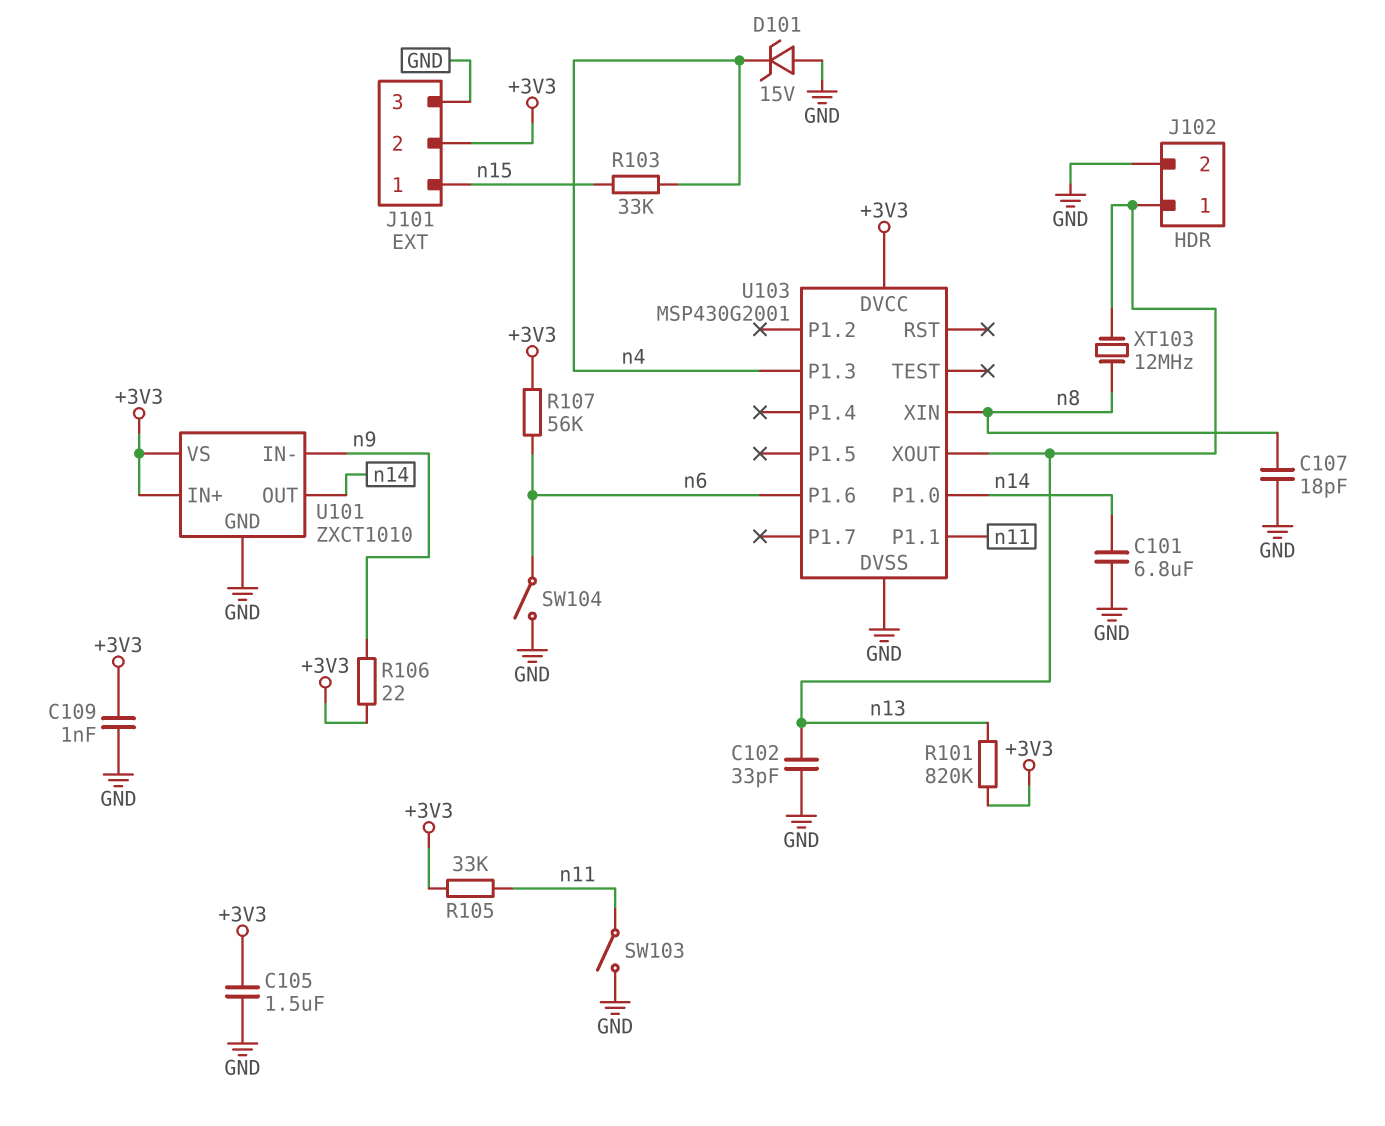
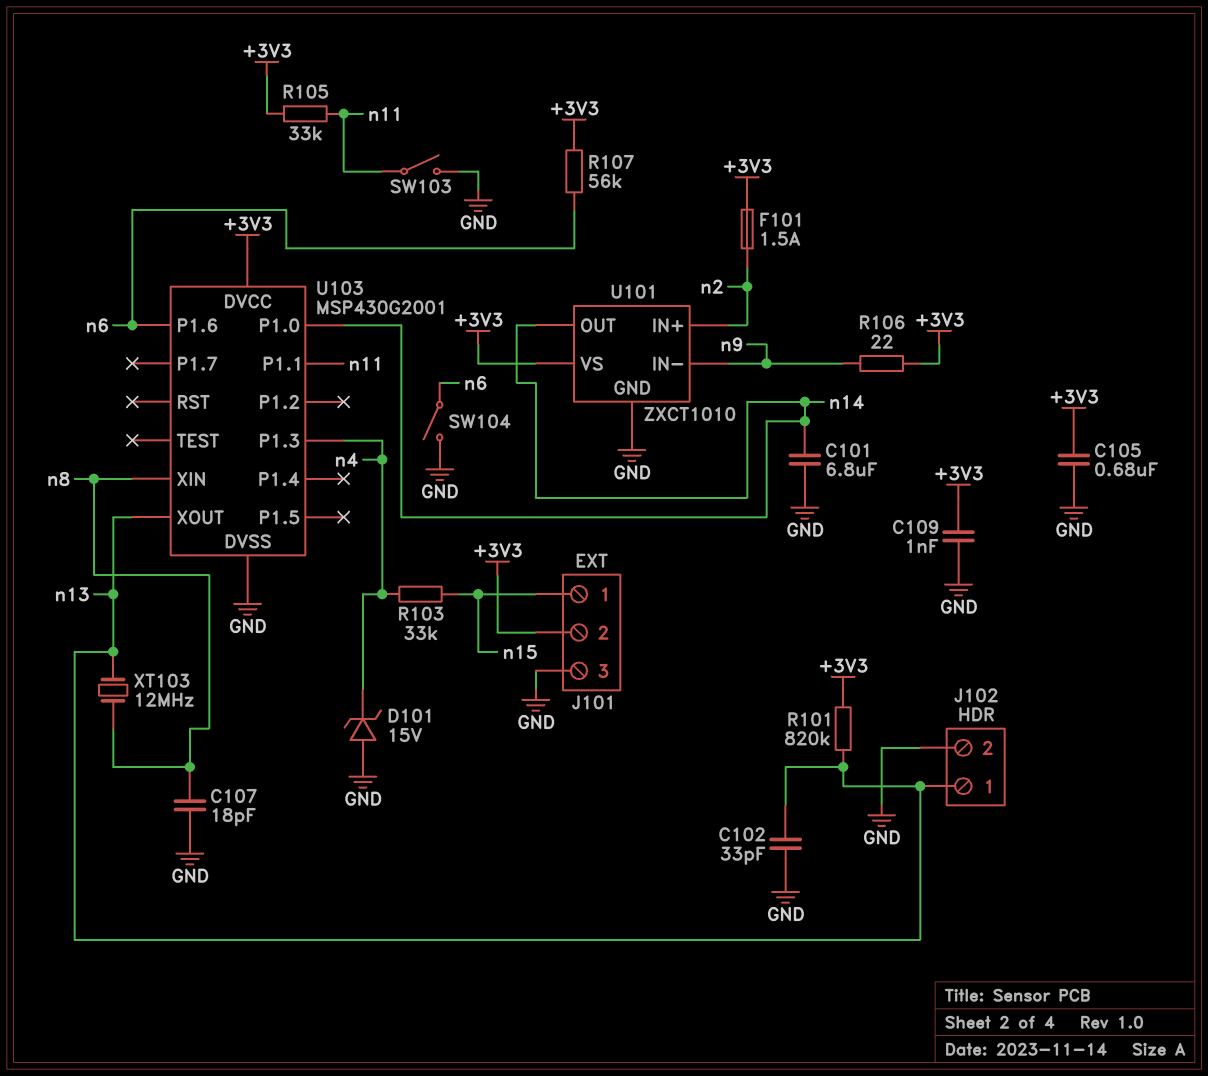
C105: 1.5uF (+3V3, GND) -> 680nF (+3V3, GND)
F101: none -> 1.5A (+3V3, n2)
U101 pin IN+: +3V3 -> n2

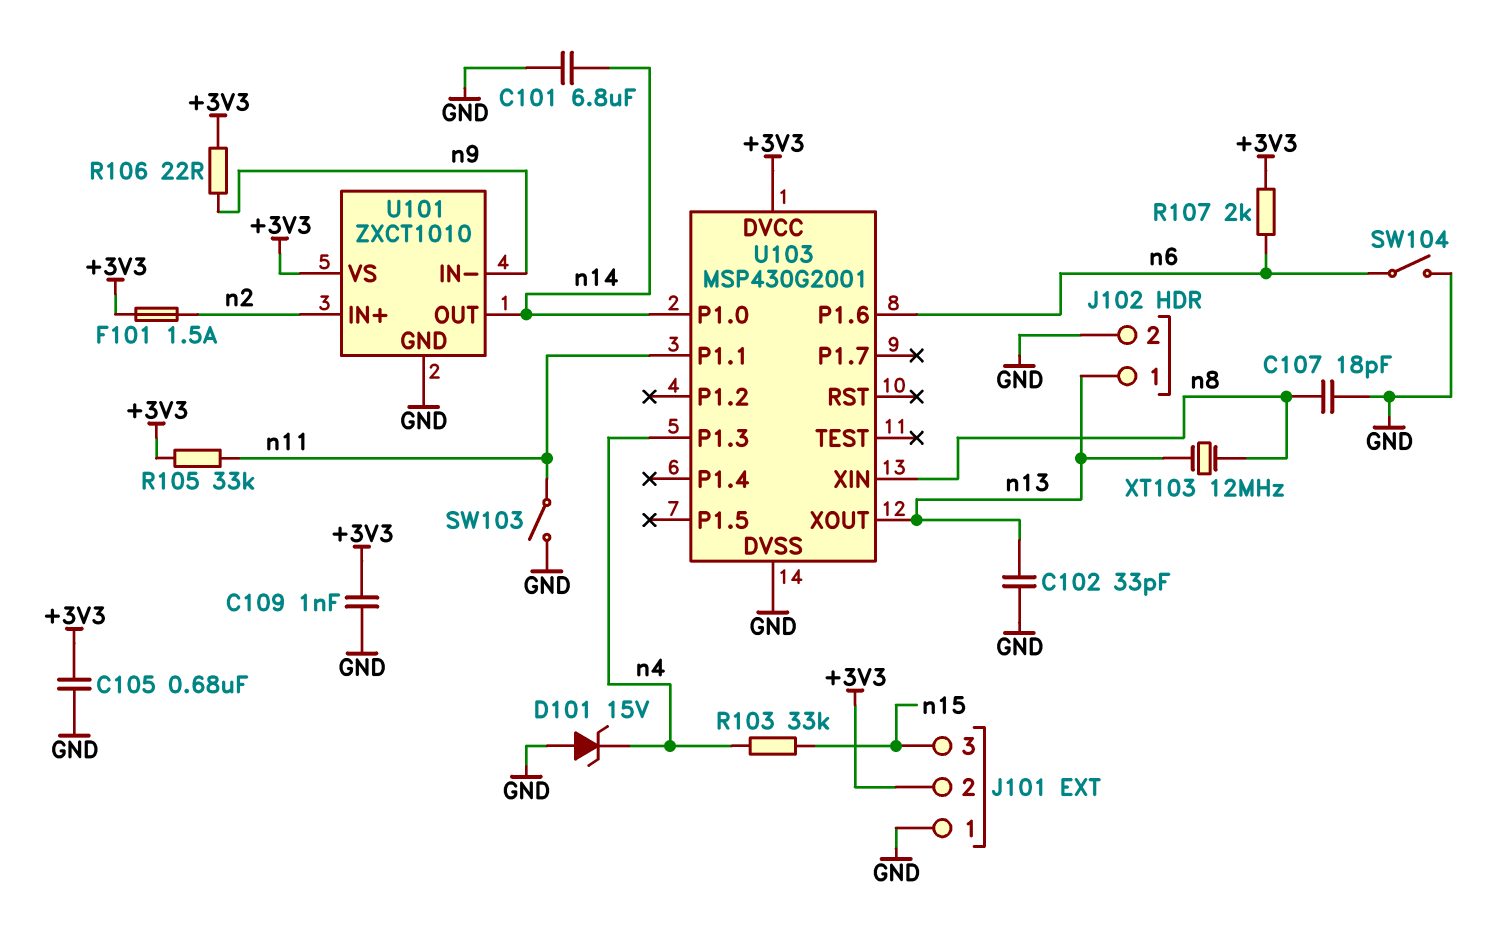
J101 pin 1: n15 -> GND
J101 pin 3: GND -> n15
R101: 820k (+3V3, n13) -> none
R107: 56k (+3V3, n6) -> 2k (+3V3, n6)

